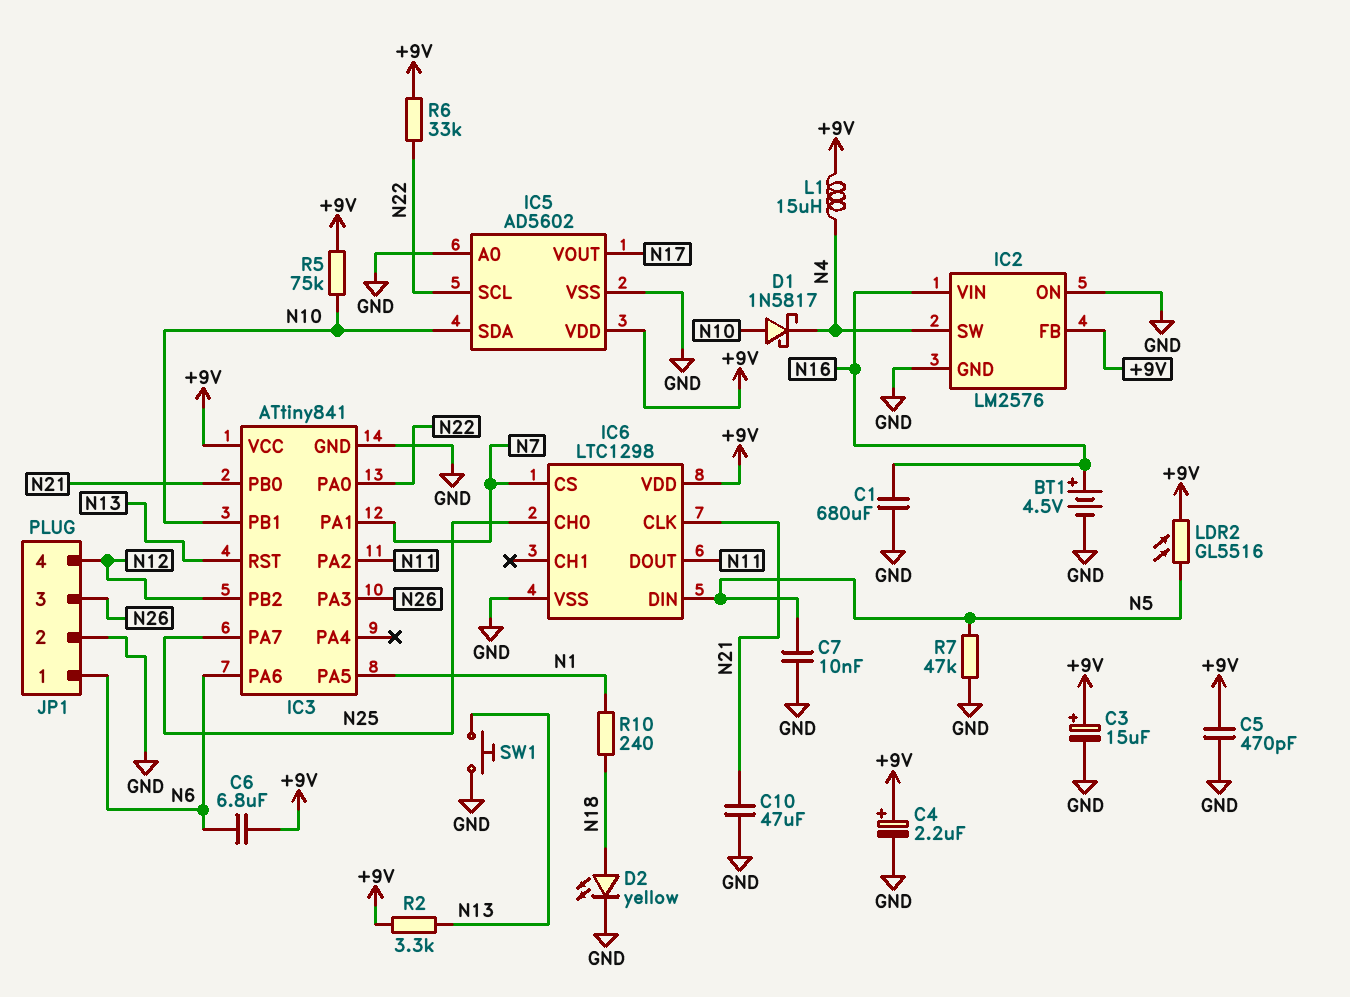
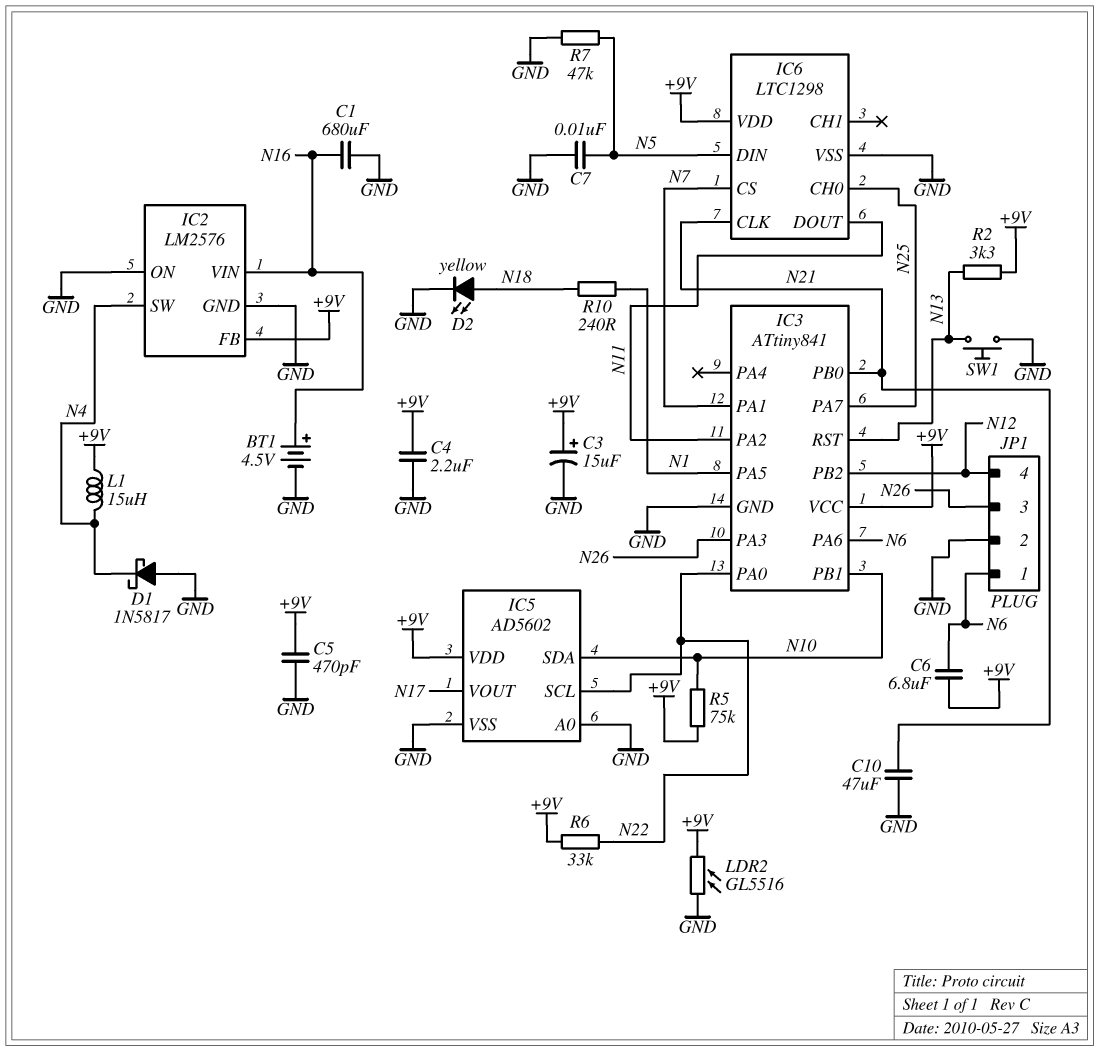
C4: 2.2uF (plus +9V, minus GND) -> 2.2uF (+9V, GND)
D1: schottky 1N5817 (A N10, K N4) -> schottky 1N5817 (A GND, K N4)
LDR2: GL5516 (+9V, N5) -> GL5516 (+9V, GND)

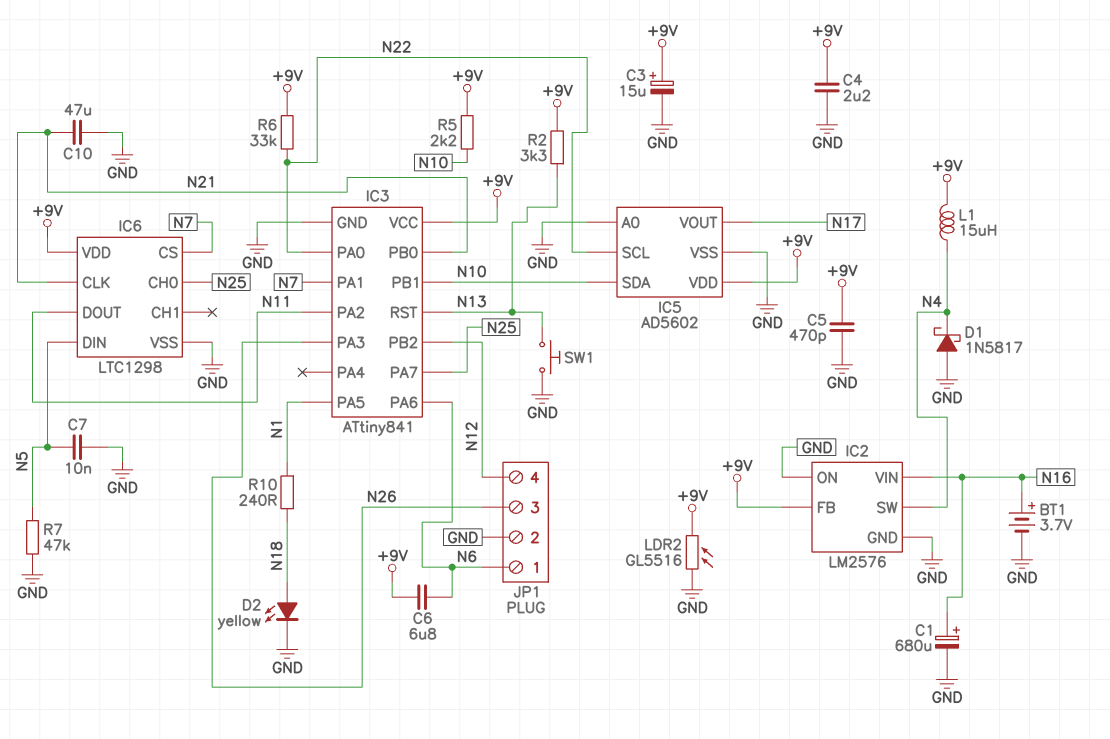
BT1: 4.5V (plus N16, minus GND) -> 3.7V (plus N16, minus GND)
C1: 680uF (GND, N16) -> 680uF (plus N16, minus GND)
R5: 75k (+9V, N10) -> 2.2k (+9V, N10)

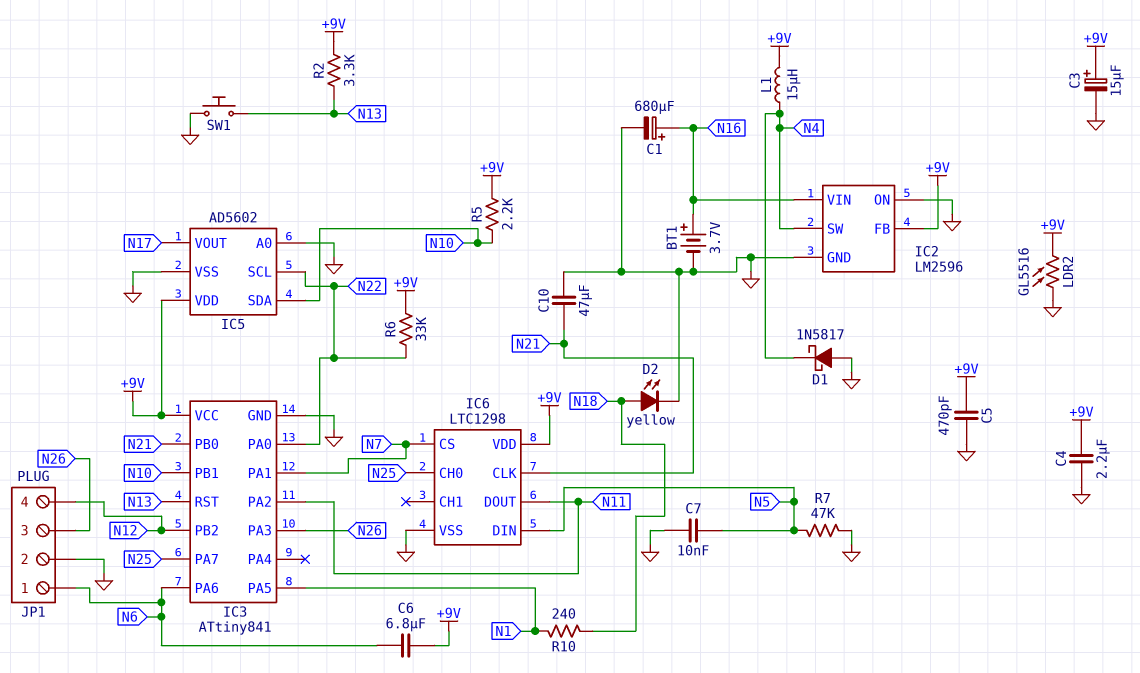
IC2: LM2576 -> LM2596

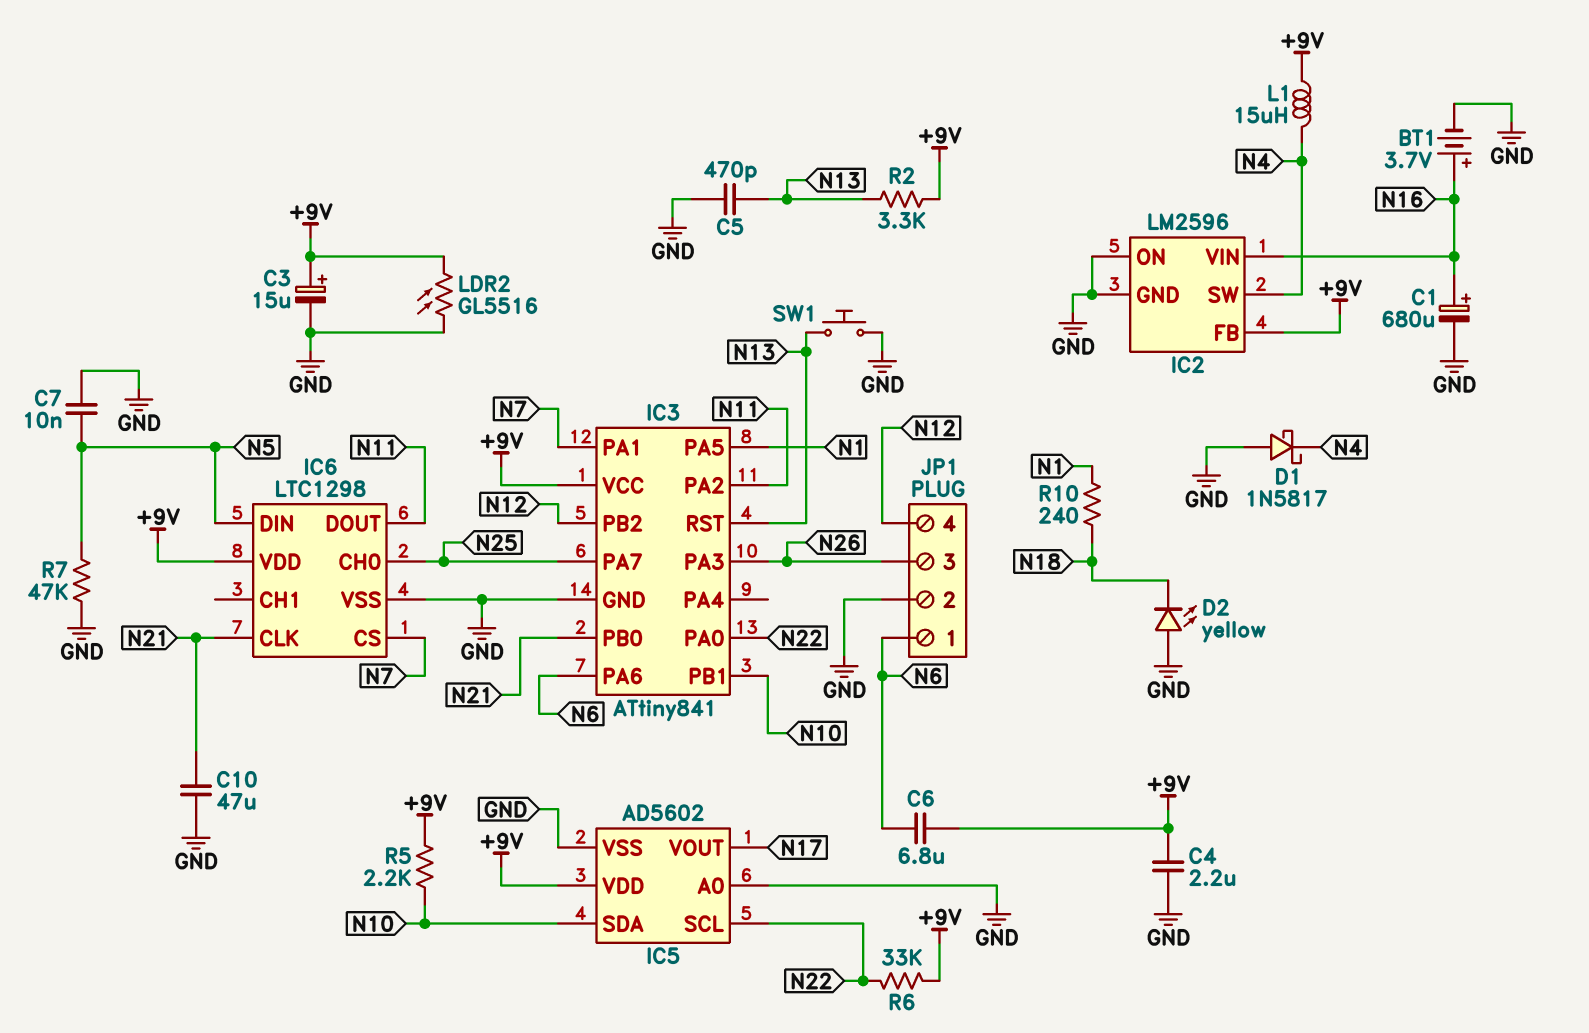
C5: 470pF (+9V, GND) -> 470pF (GND, N13)
D2: LED yellow (A N18, K GND) -> LED yellow (A GND, K N18)

